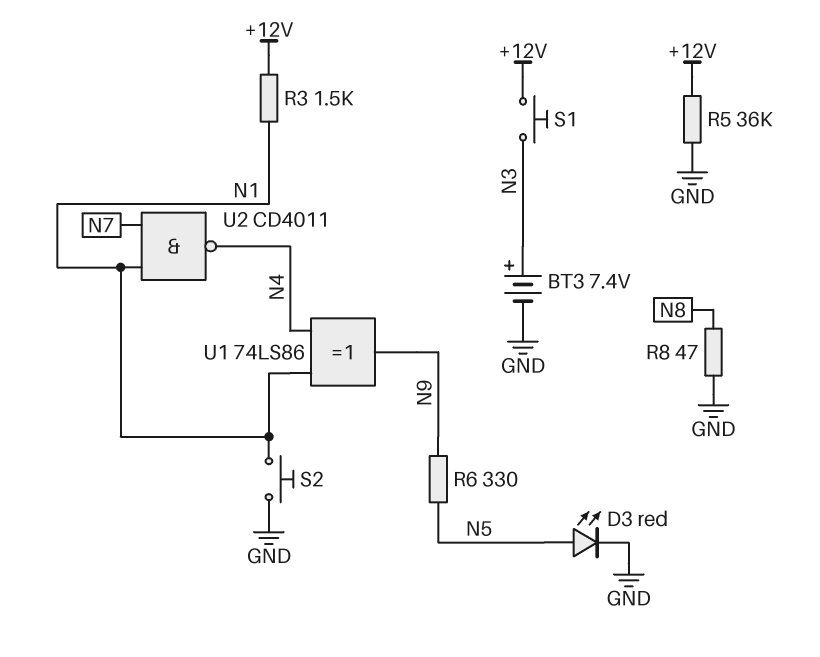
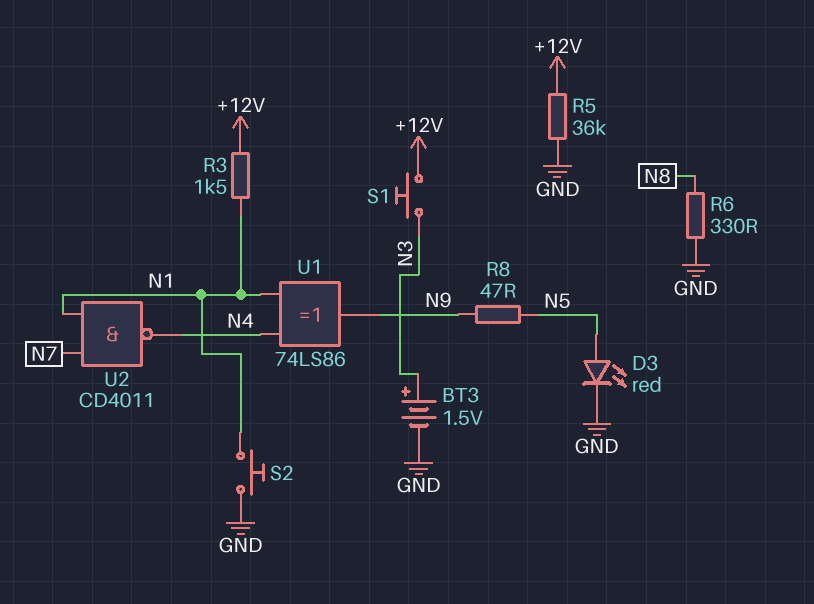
BT3: 7.4V (plus N3, minus GND) -> 1.5V (plus N3, minus GND)
R6: 330 (N5, N9) -> 330 (GND, N8)
R8: 47 (GND, N8) -> 47 (N5, N9)

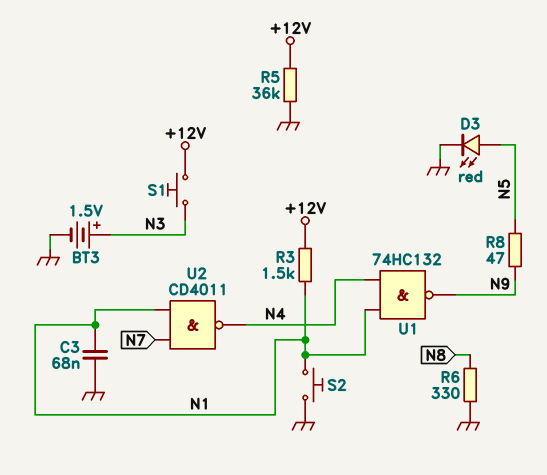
C3: none -> 68nF (GND, N1)
U1: XOR 74LS86 (in N1, in N4, out N9) -> NAND 74HC132 (in N1, in N4, out N9)

